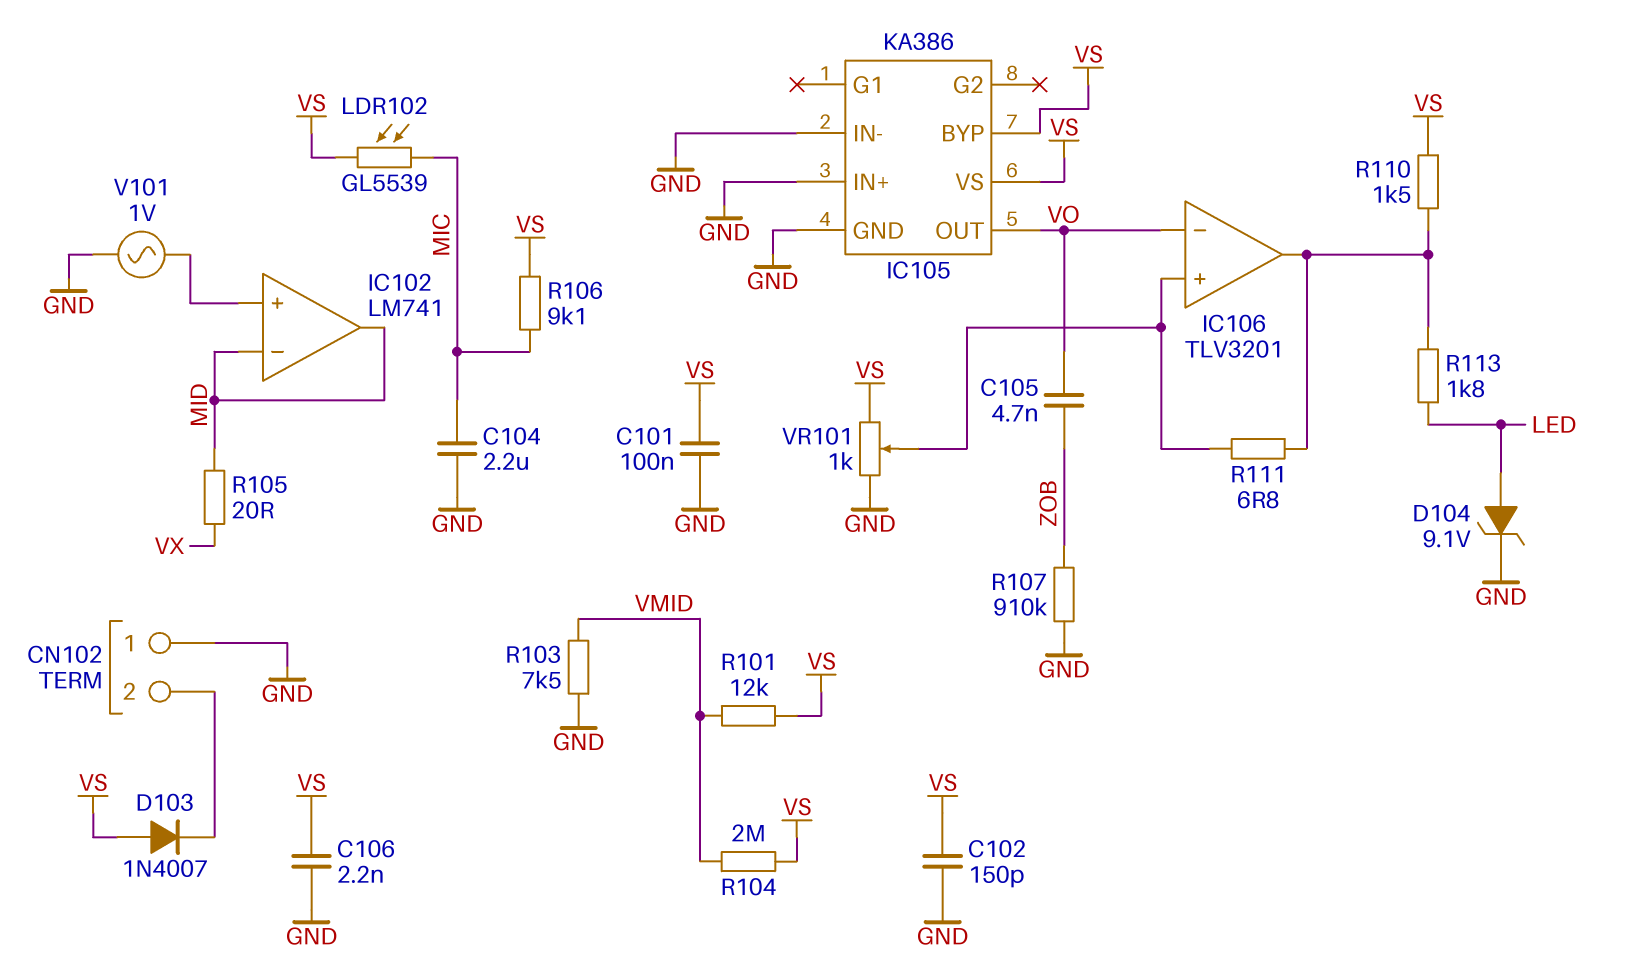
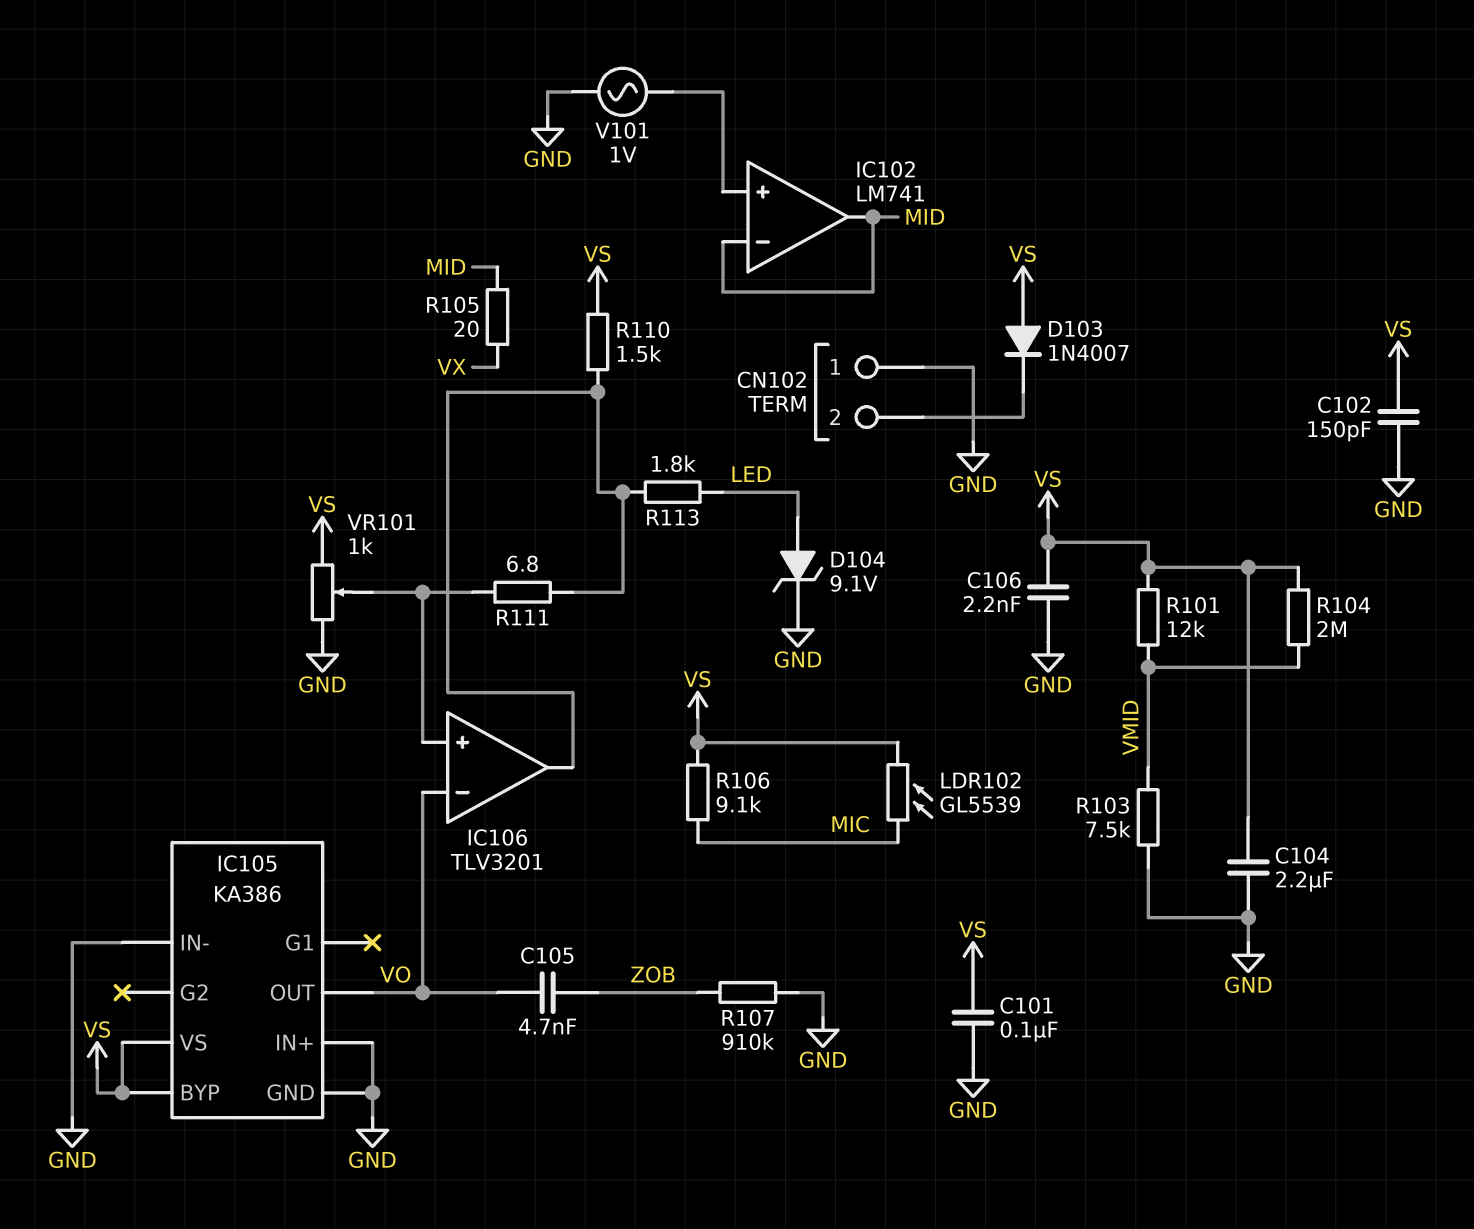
C104: 2.2uF (GND, MIC) -> 2.2uF (GND, VS)

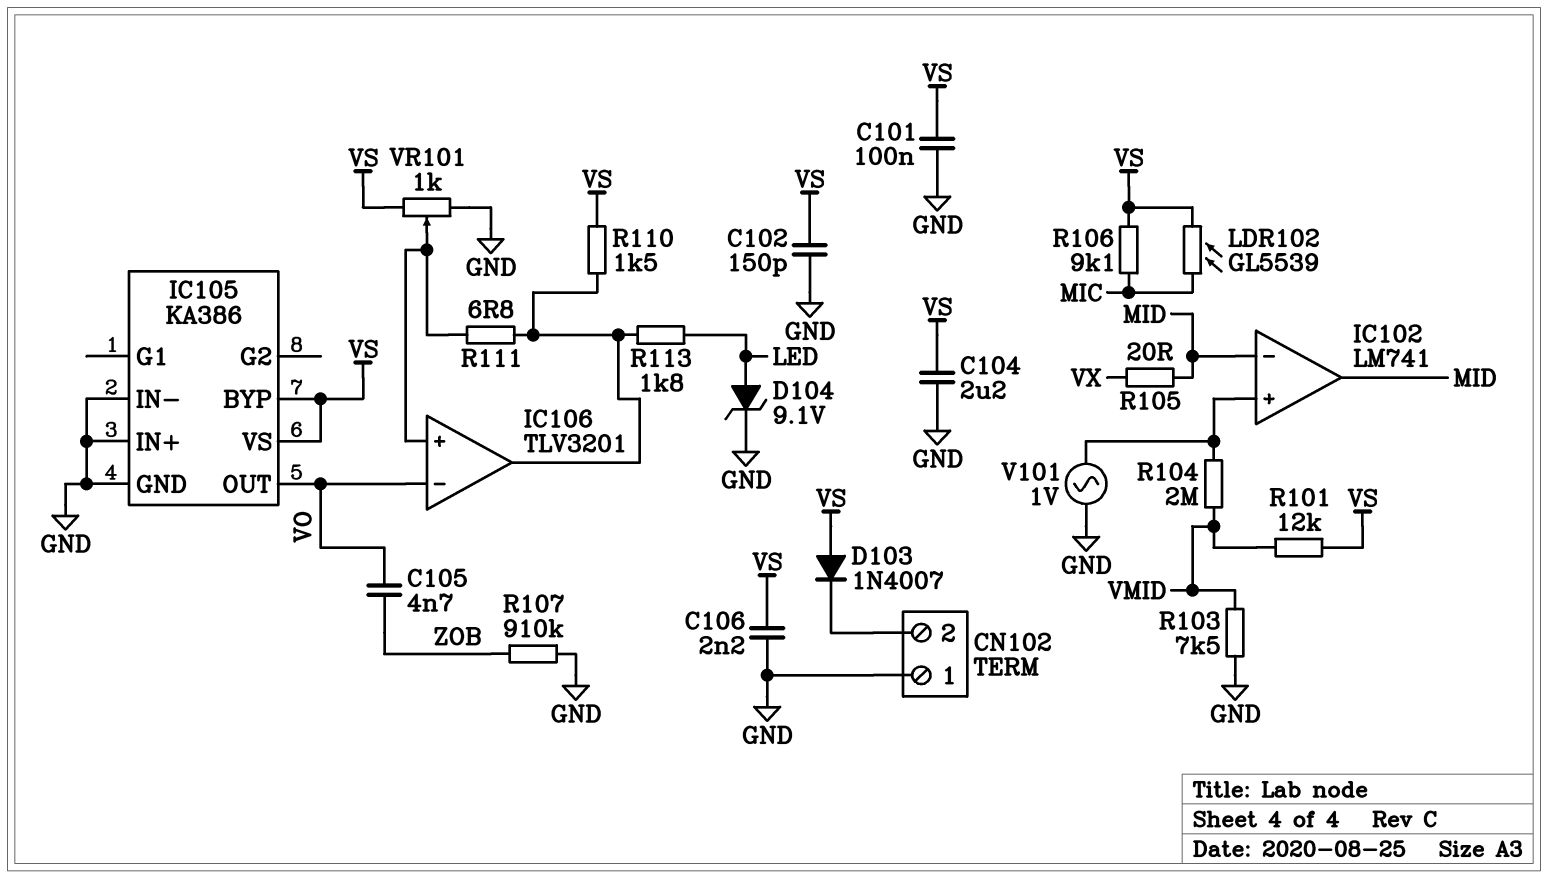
R104: 2M (VMID, VS) -> 2M (IC102/in+, VMID)

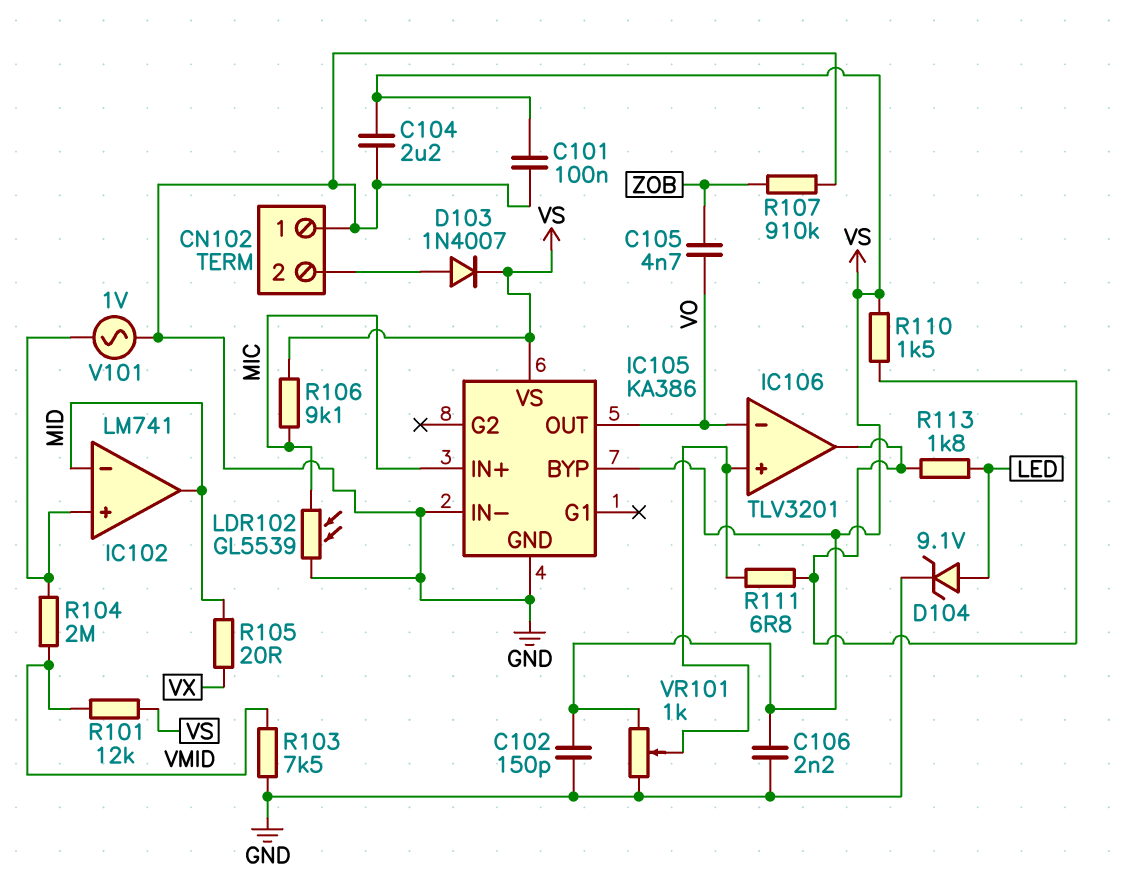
D103: diode 1N4007 (A VS, K CN102/2) -> diode 1N4007 (A CN102/2, K VS)
IC105 pin IN+: GND -> MIC
LDR102: GL5539 (MIC, VS) -> GL5539 (GND, MIC)

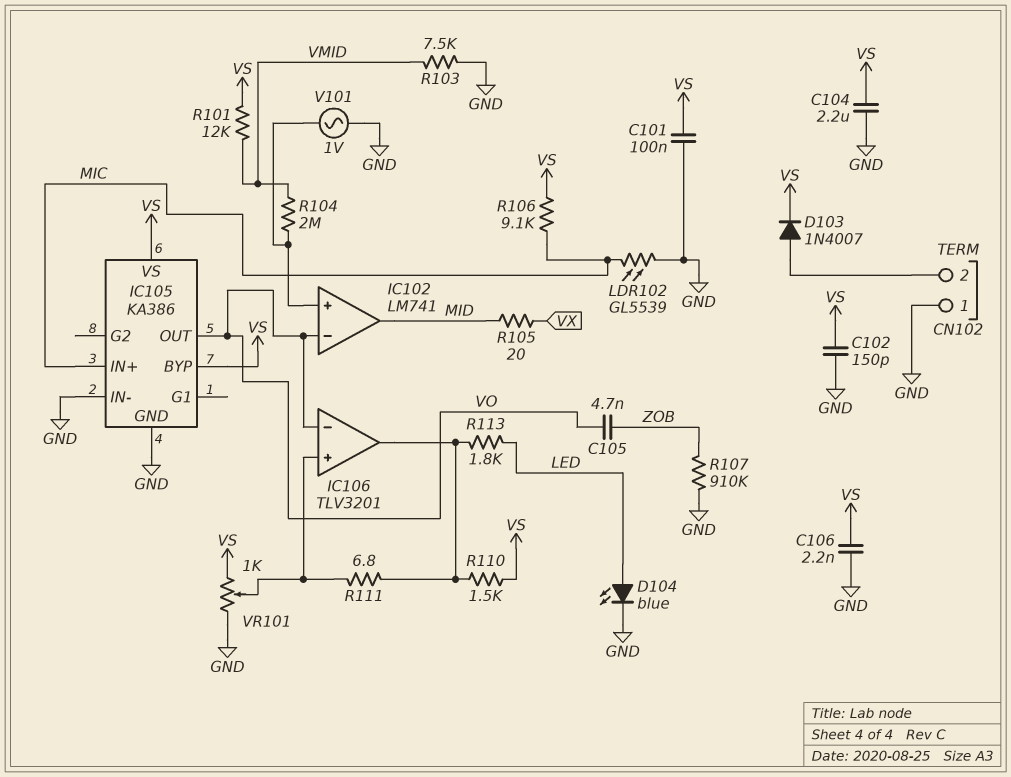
D104: zener 9.1V (A LED, K GND) -> LED blue (A LED, K GND)
IC102 pin in-: MID -> VO

